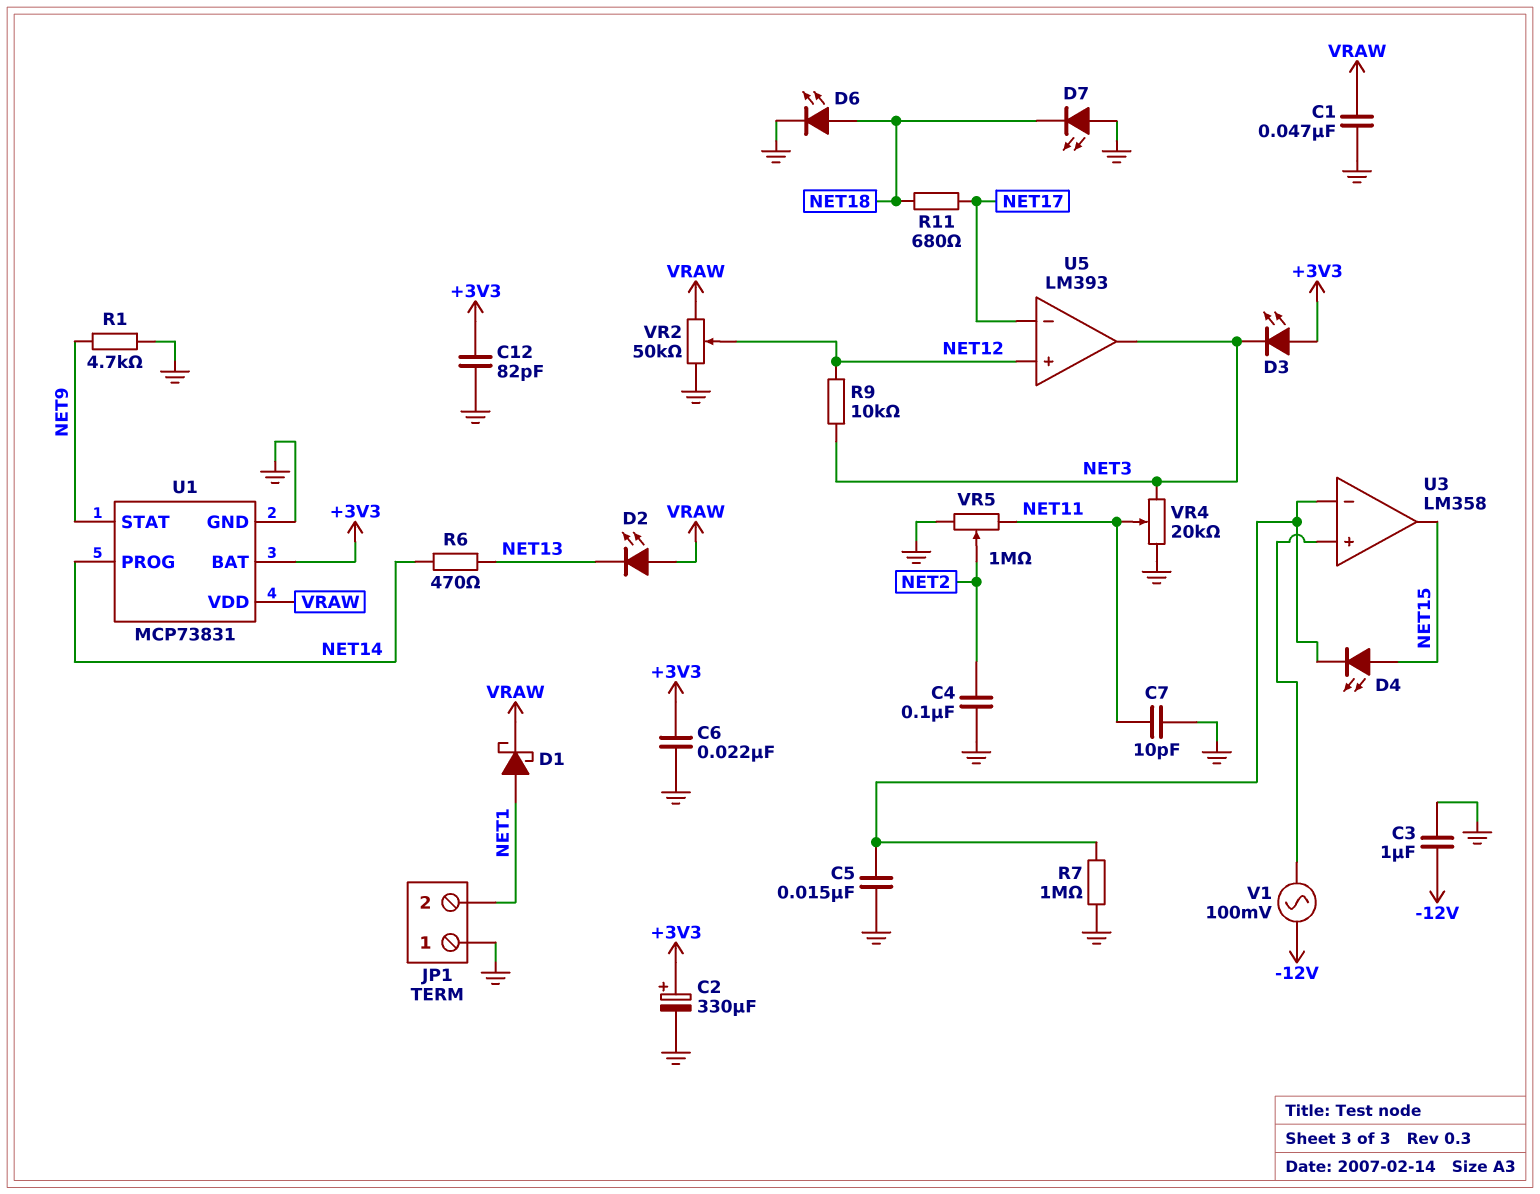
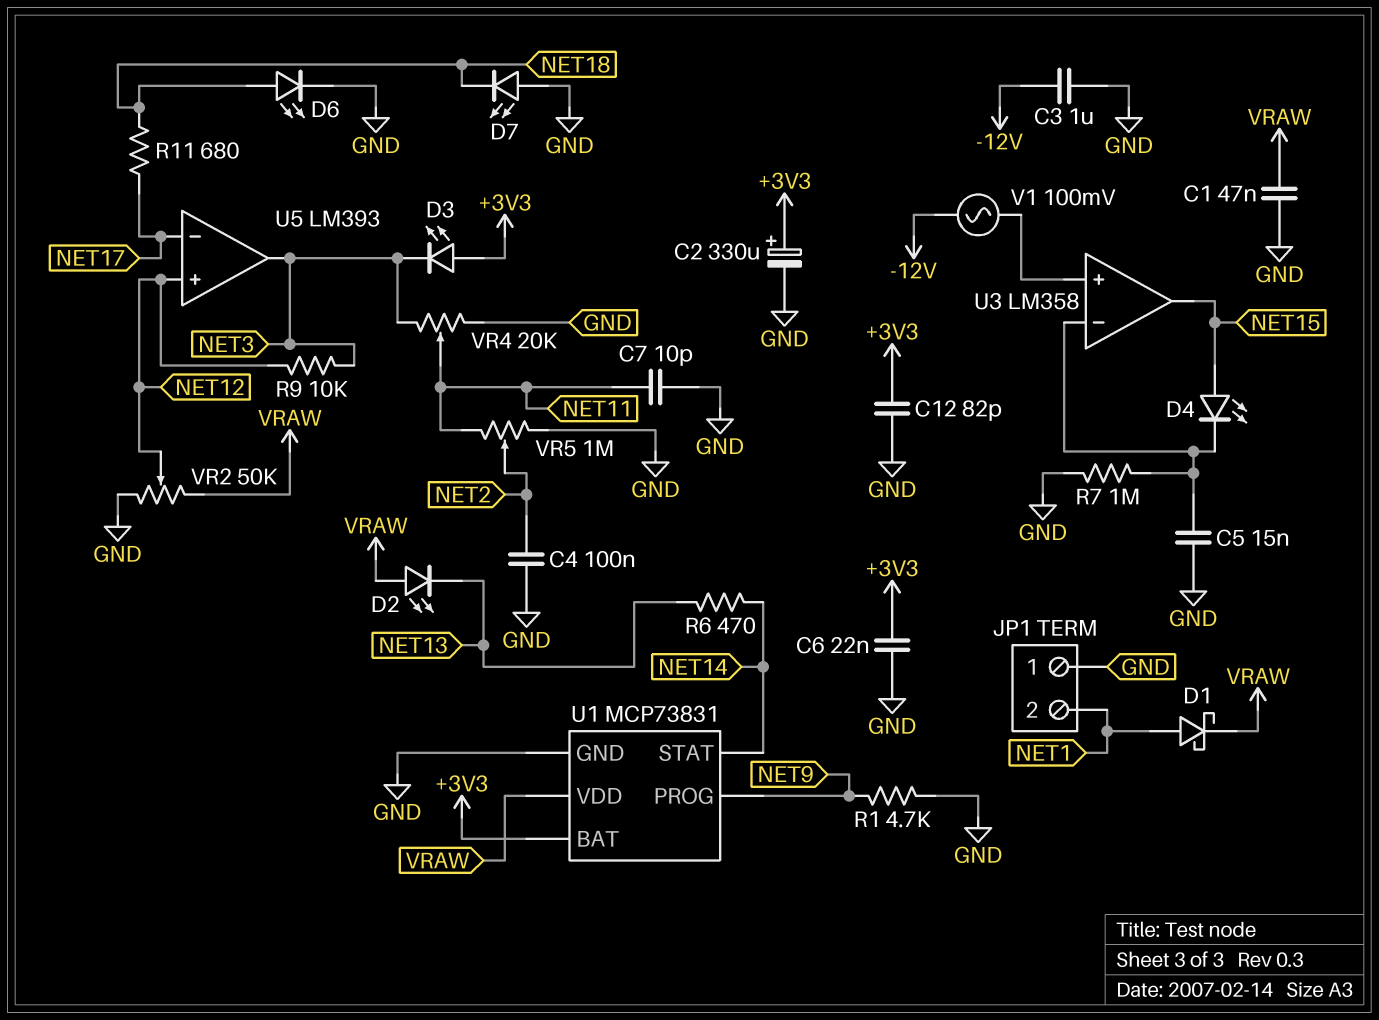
U1 pin PROG: NET14 -> NET9
U1 pin STAT: NET9 -> NET14

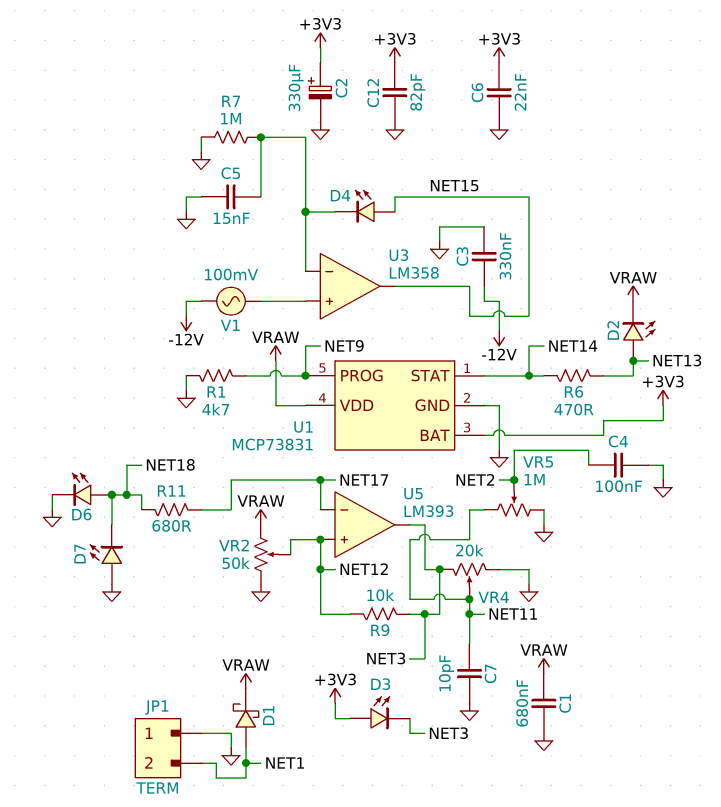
C1: 47nF (GND, VRAW) -> 680nF (GND, VRAW)
C3: 1uF (-12V, GND) -> 330nF (-12V, GND)
D2: LED (A VRAW, K NET13) -> LED (A NET13, K VRAW)

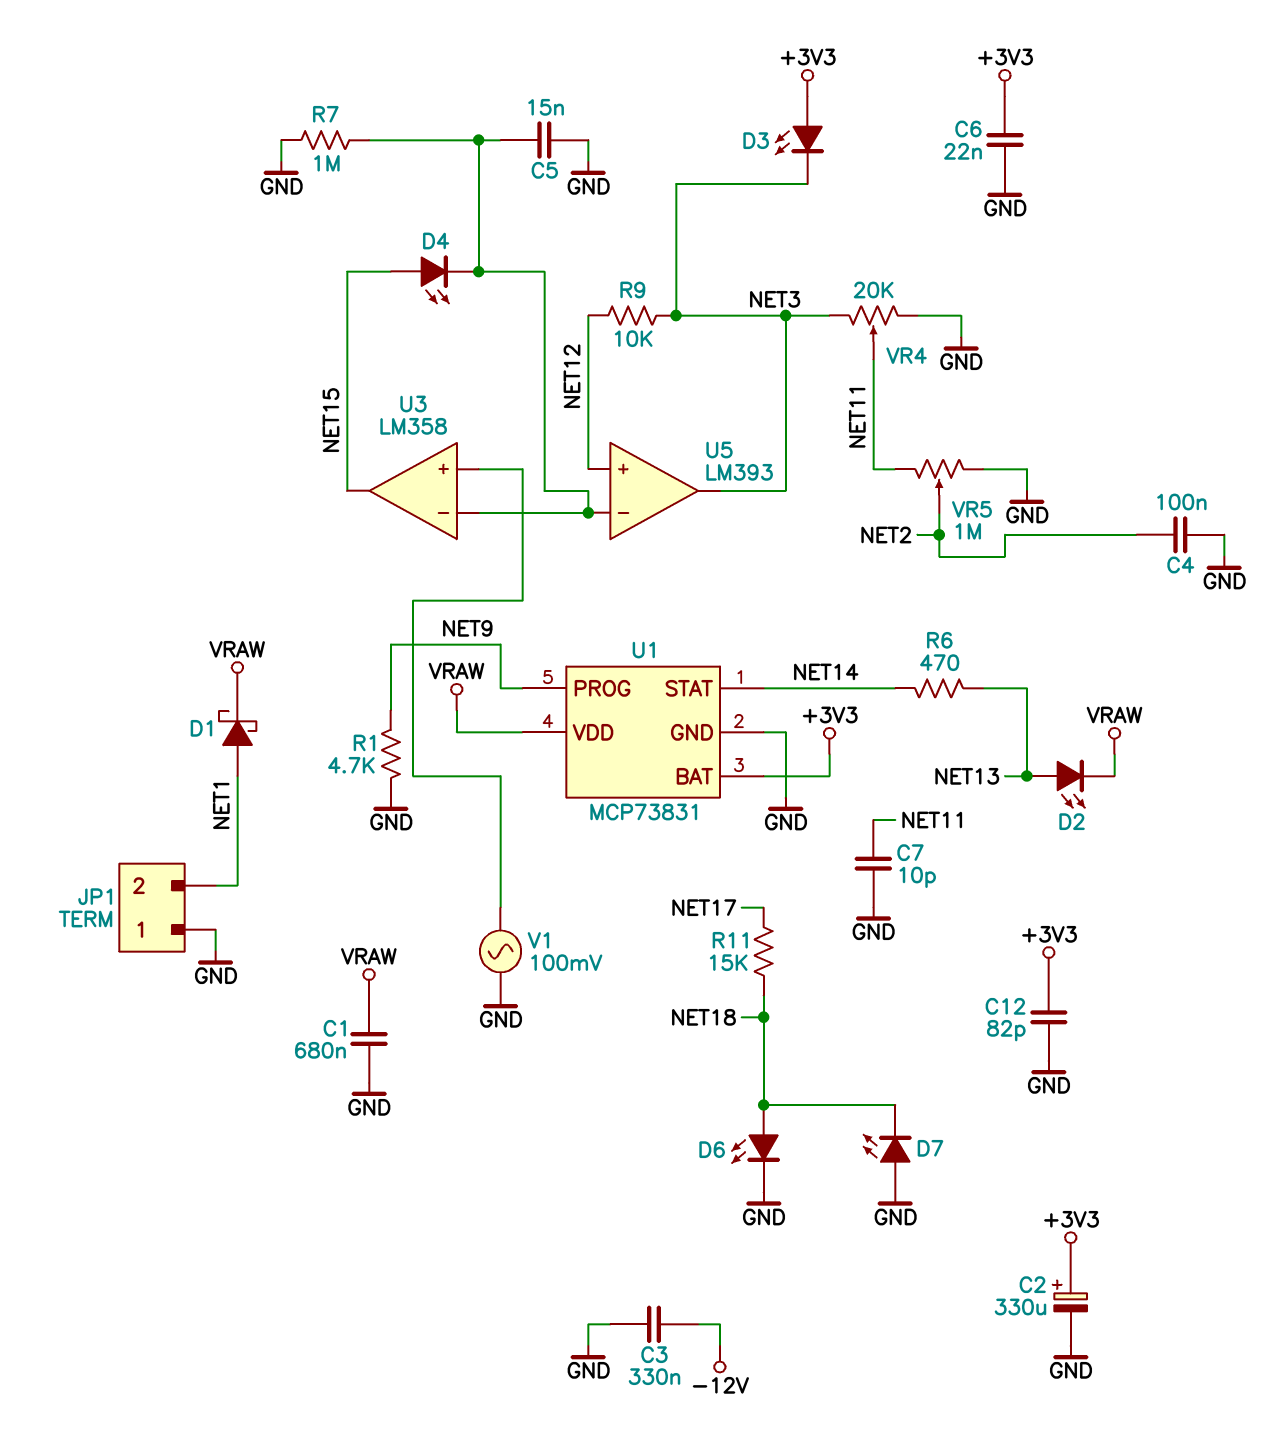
R11: 680 (NET17, NET18) -> 15k (NET17, NET18)
U5 pin in-: NET17 -> U3/in-
V1: AC 100mV (-12V, U3/in+) -> AC 100mV (GND, U3/in+)
VR2: 50k (GND, VRAW, wiper NET12) -> none

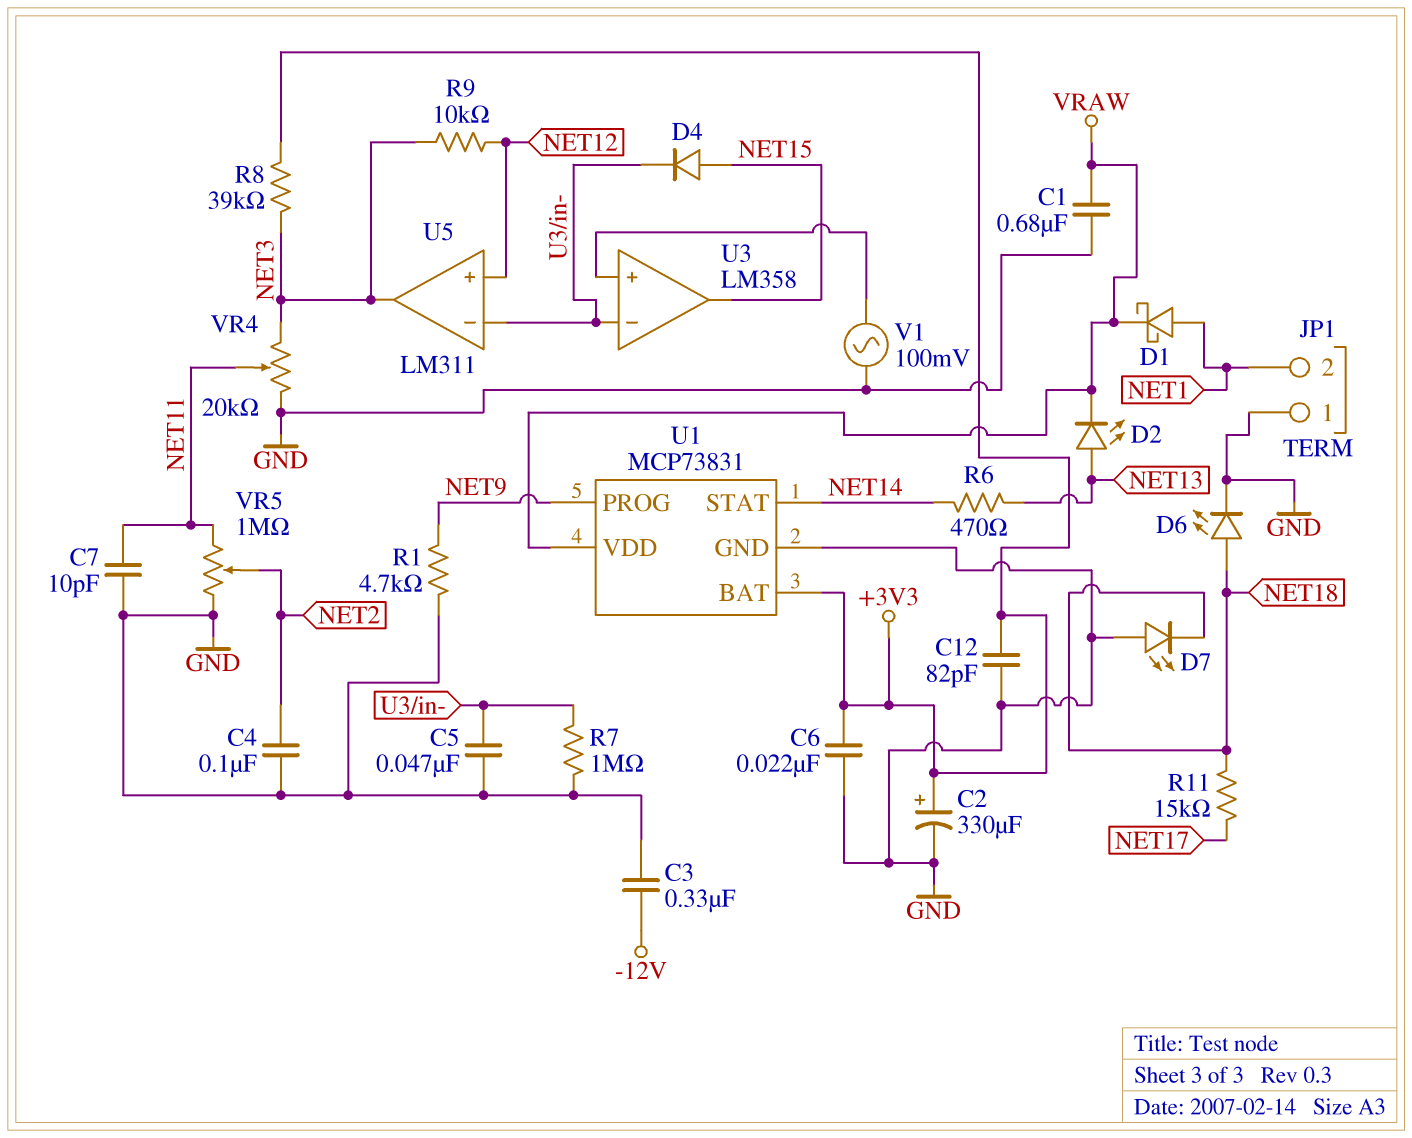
C5: 15nF (GND, U3/in-) -> 47nF (GND, U3/in-)
D3: LED (A +3V3, K NET3) -> none
D4: LED (A NET15, K U3/in-) -> diode (A NET15, K U3/in-)
R8: none -> 39k (+3V3, NET3)
U5: LM393 -> LM311

